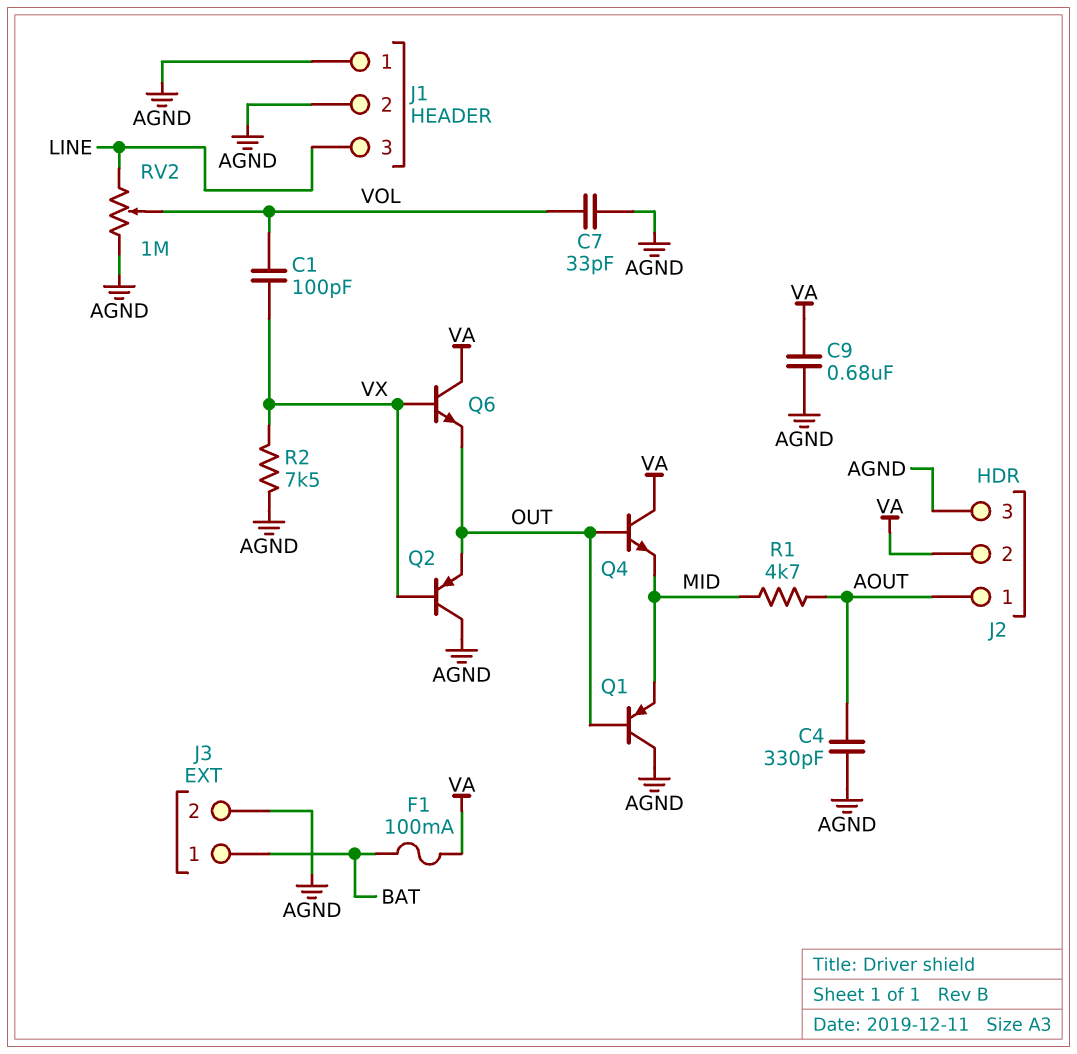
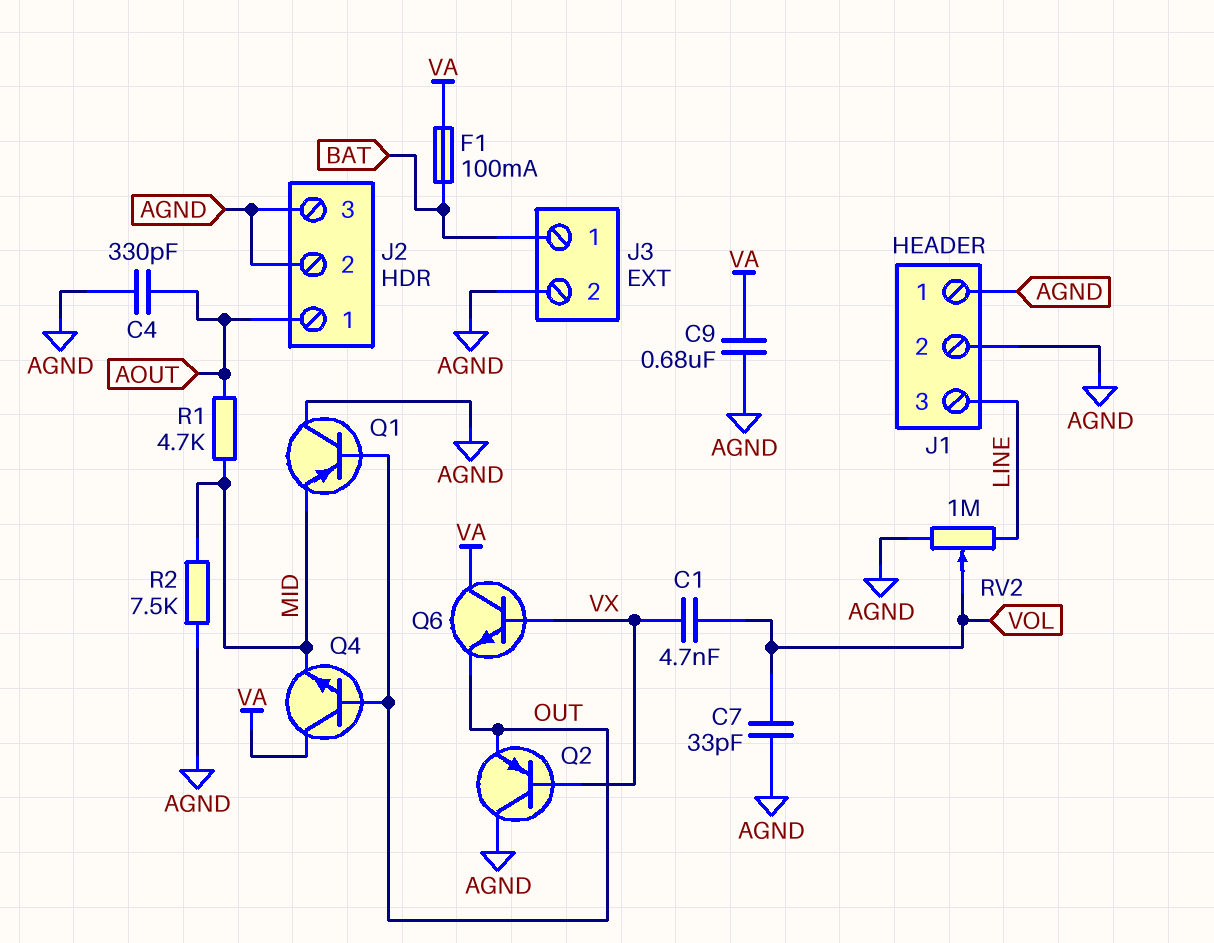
C1: 100pF (VOL, VX) -> 4.7nF (VOL, VX)
J2 pin 2: VA -> AGND
R2: 7.5k (AGND, VX) -> 7.5k (AGND, MID)

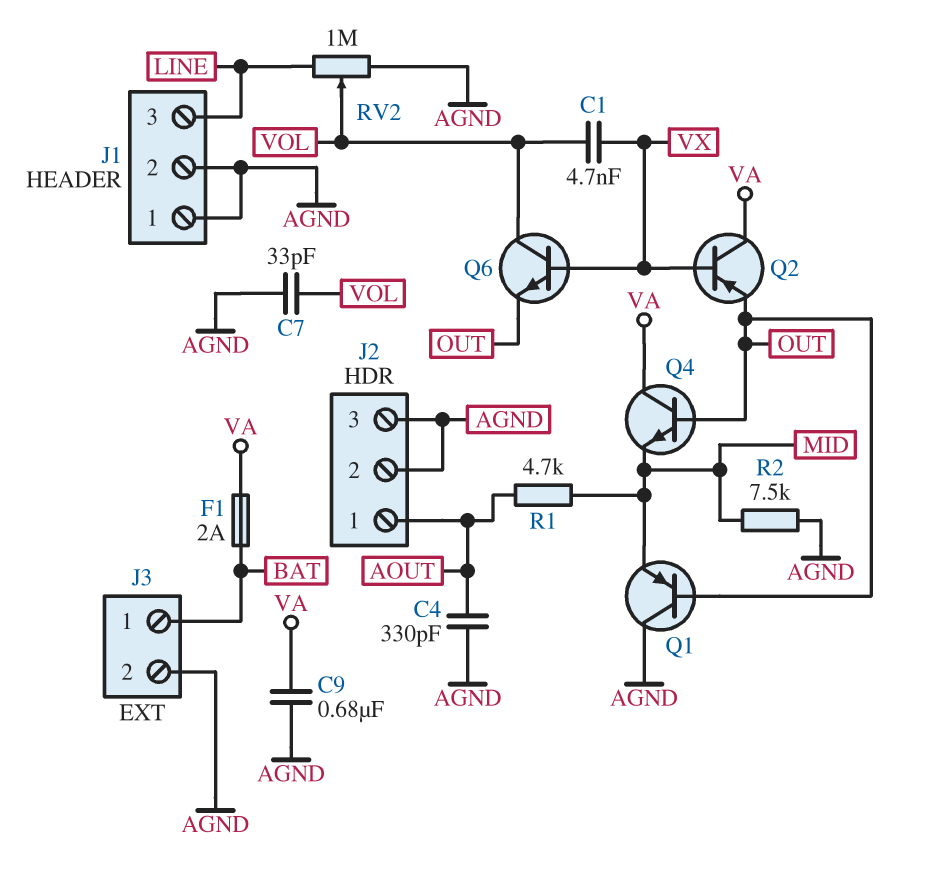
F1: 100mA (BAT, VA) -> 2A (BAT, VA)
Q2: PNP (B VX, C AGND, E OUT) -> PNP (B VX, C VA, E OUT)
Q6: NPN (B VX, C VA, E OUT) -> NPN (B VX, C VOL, E OUT)

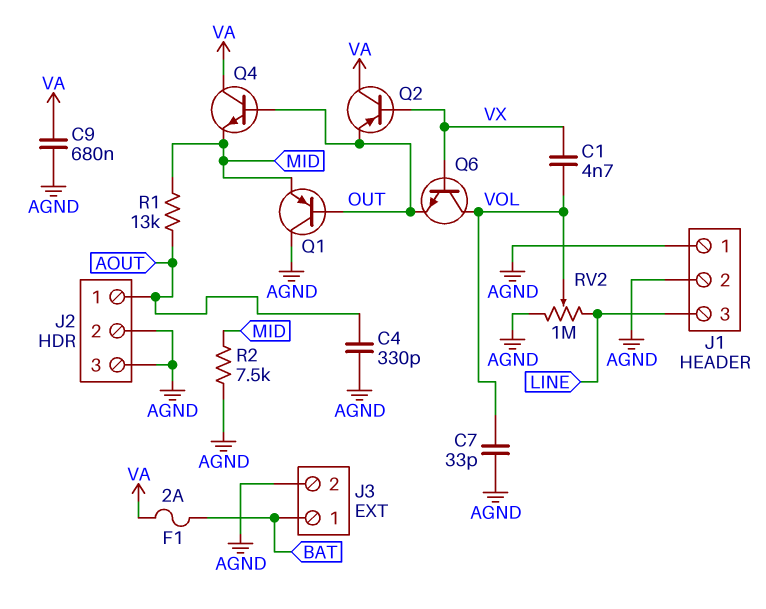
R1: 4.7k (AOUT, MID) -> 13k (AOUT, MID)

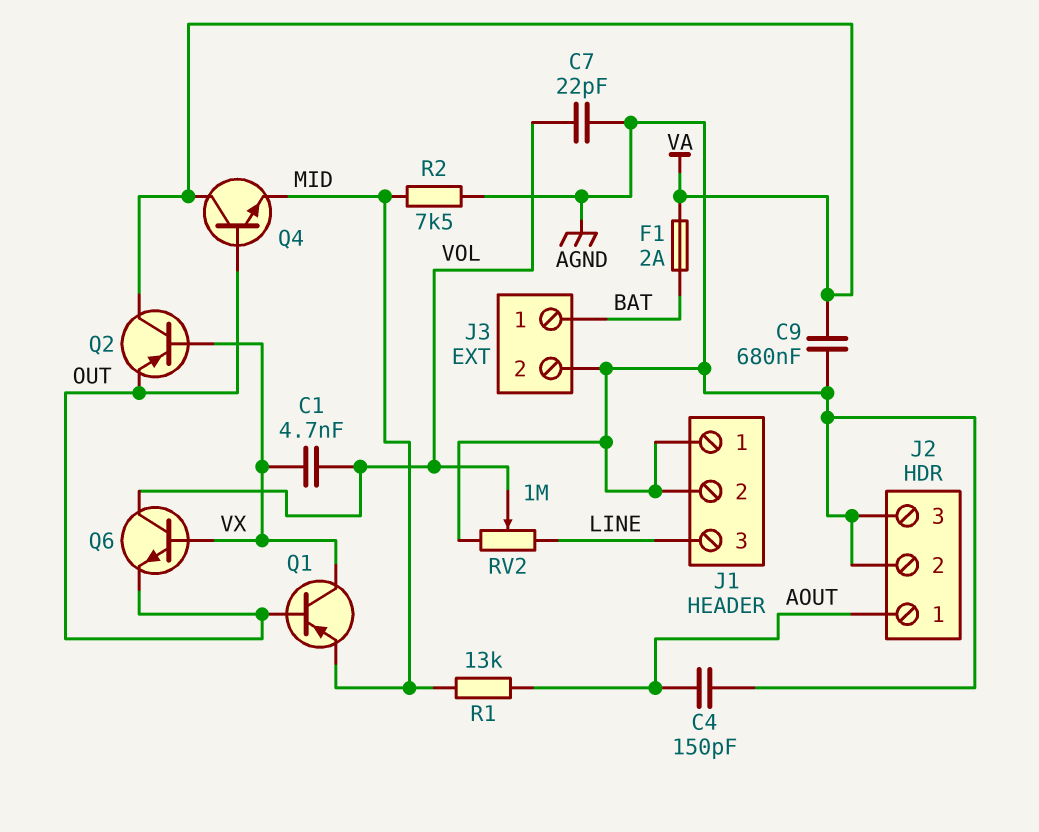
C4: 330pF (AGND, AOUT) -> 150pF (AGND, AOUT)
C7: 33pF (AGND, VOL) -> 22pF (AGND, VOL)
Q1: PNP (B OUT, C AGND, E MID) -> PNP (B OUT, C VX, E MID)

